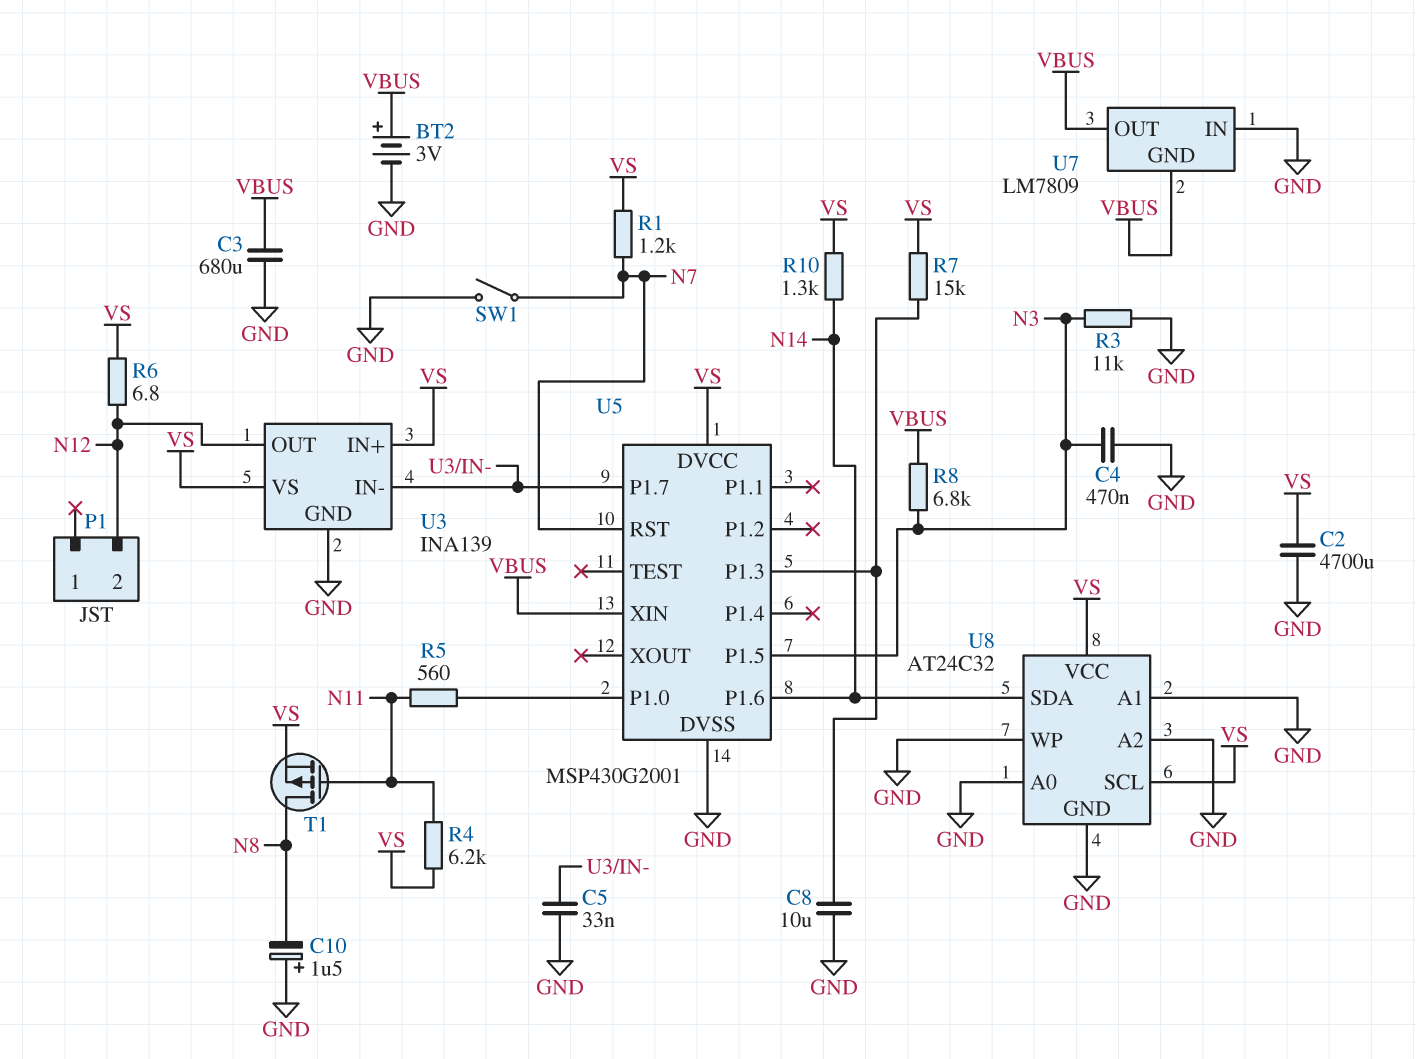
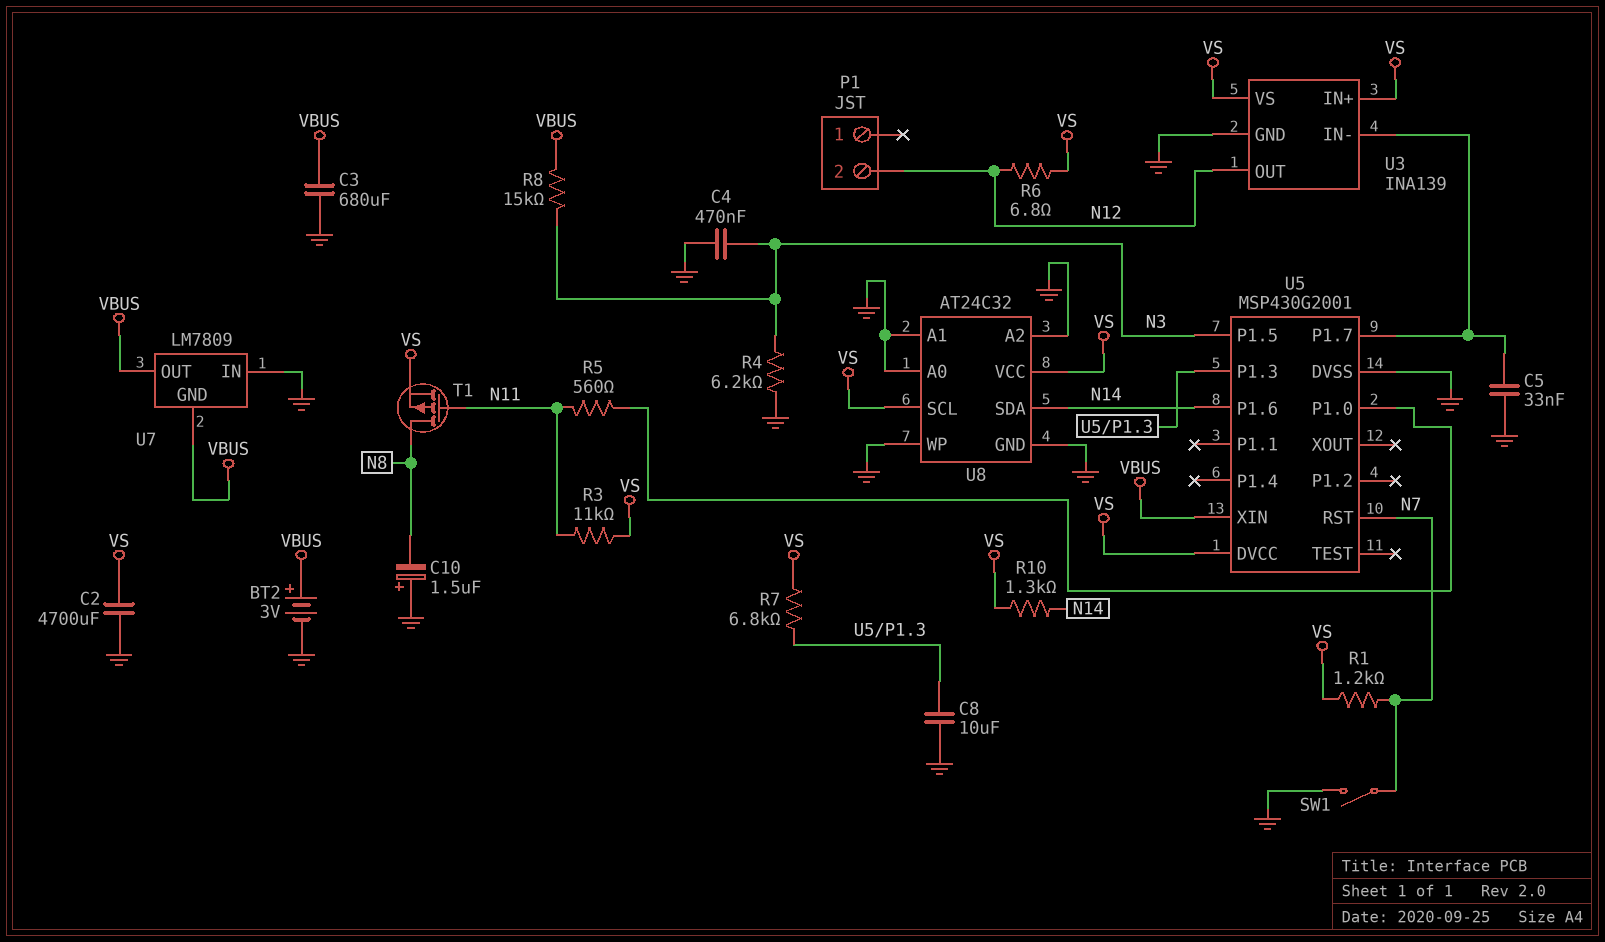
R3: 11k (GND, N3) -> 11k (N11, VS)
R4: 6.2k (N11, VS) -> 6.2k (GND, N3)
R7: 15k (U5/P1.3, VS) -> 6.8k (U5/P1.3, VS)
R8: 6.8k (N3, VBUS) -> 15k (N3, VBUS)

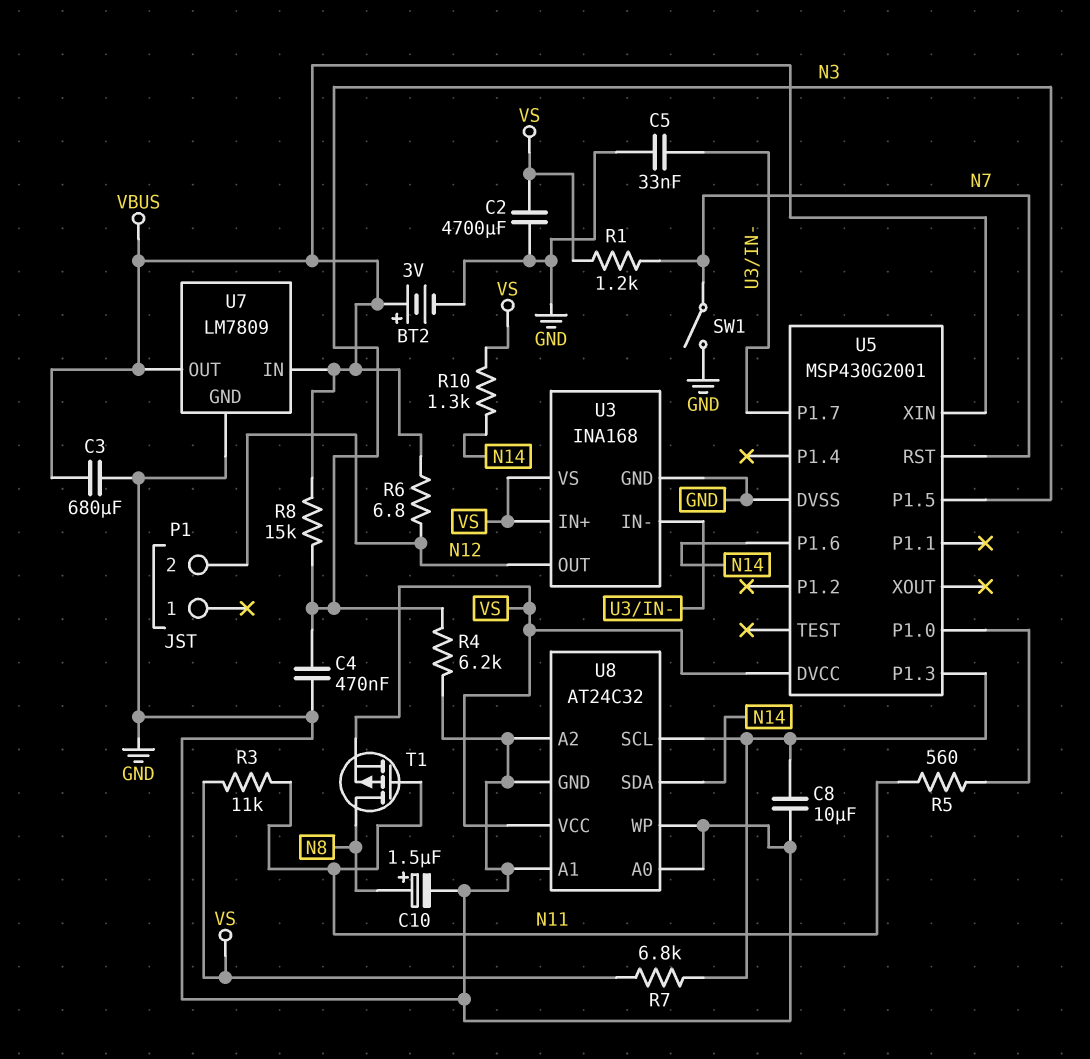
C10: 1.5uF (plus GND, minus N8) -> 1.5uF (plus N8, minus GND)
R6: 6.8 (N12, VS) -> 6.8 (N12, VBUS)
U3: INA139 -> INA168
U7 pin GND: VBUS -> GND
U7 pin IN: GND -> VBUS
U8 pin SCL: VS -> U5/P1.3

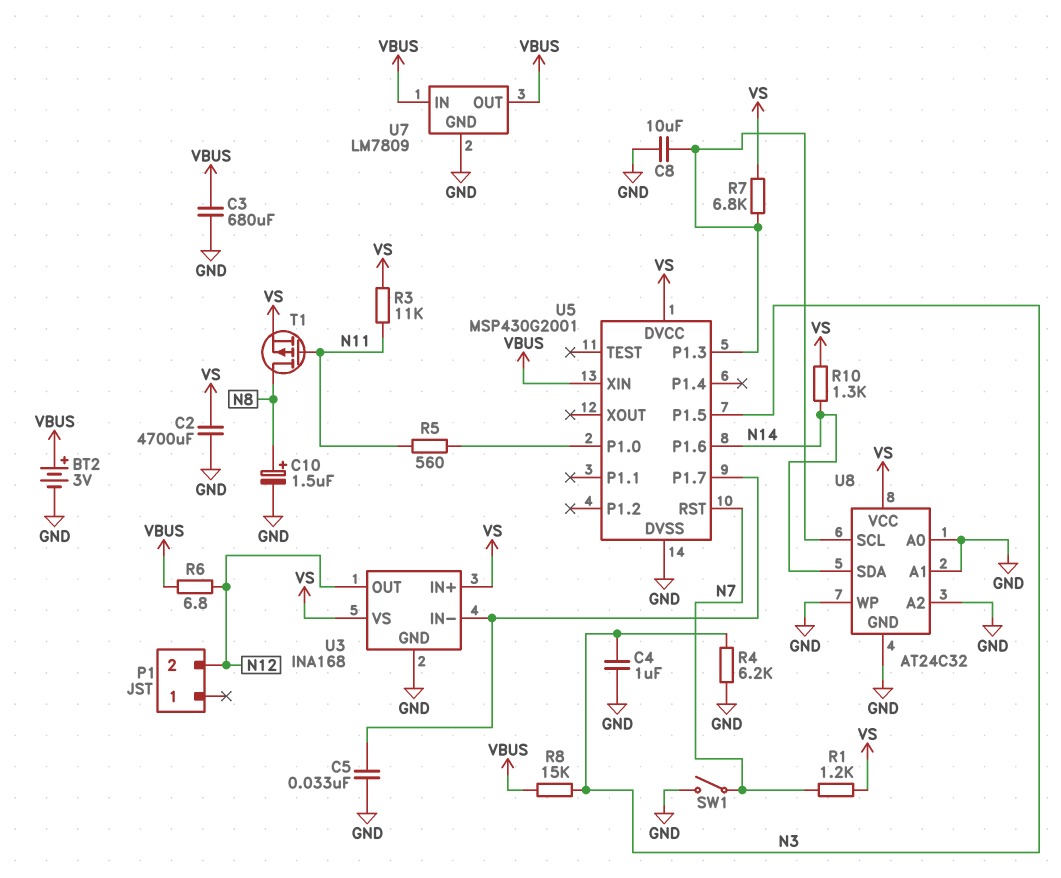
C4: 470nF (GND, N3) -> 1uF (GND, N3)

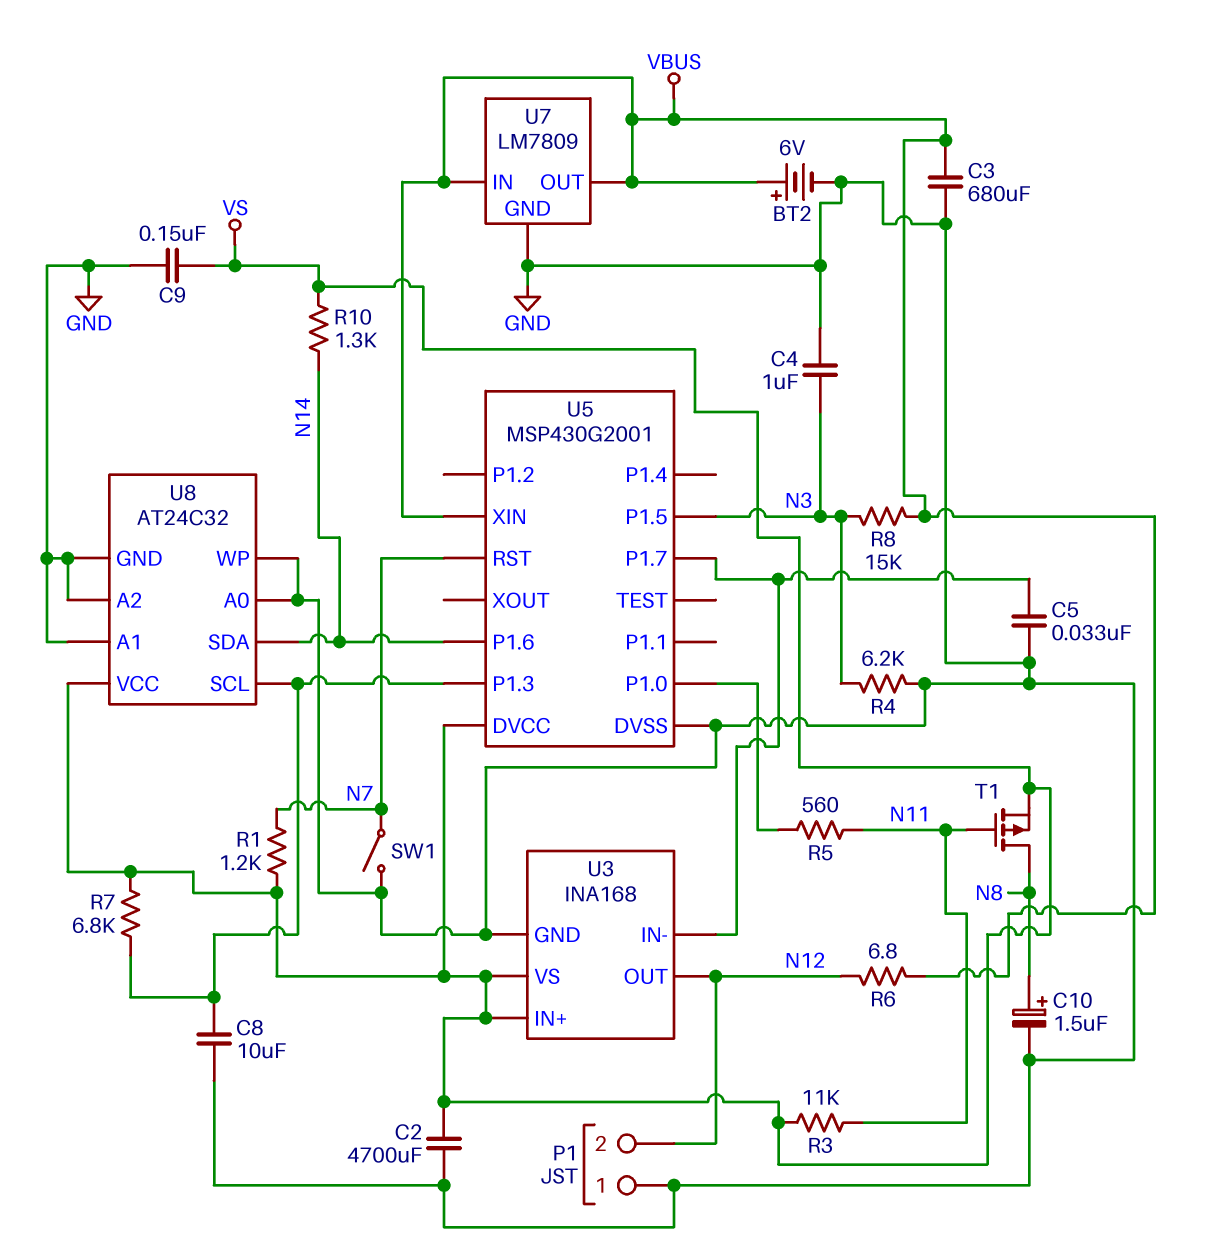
BT2: 3V (plus VBUS, minus GND) -> 6V (plus VBUS, minus GND)
C9: none -> 150nF (GND, VS)
P1 pin 1: none -> GND

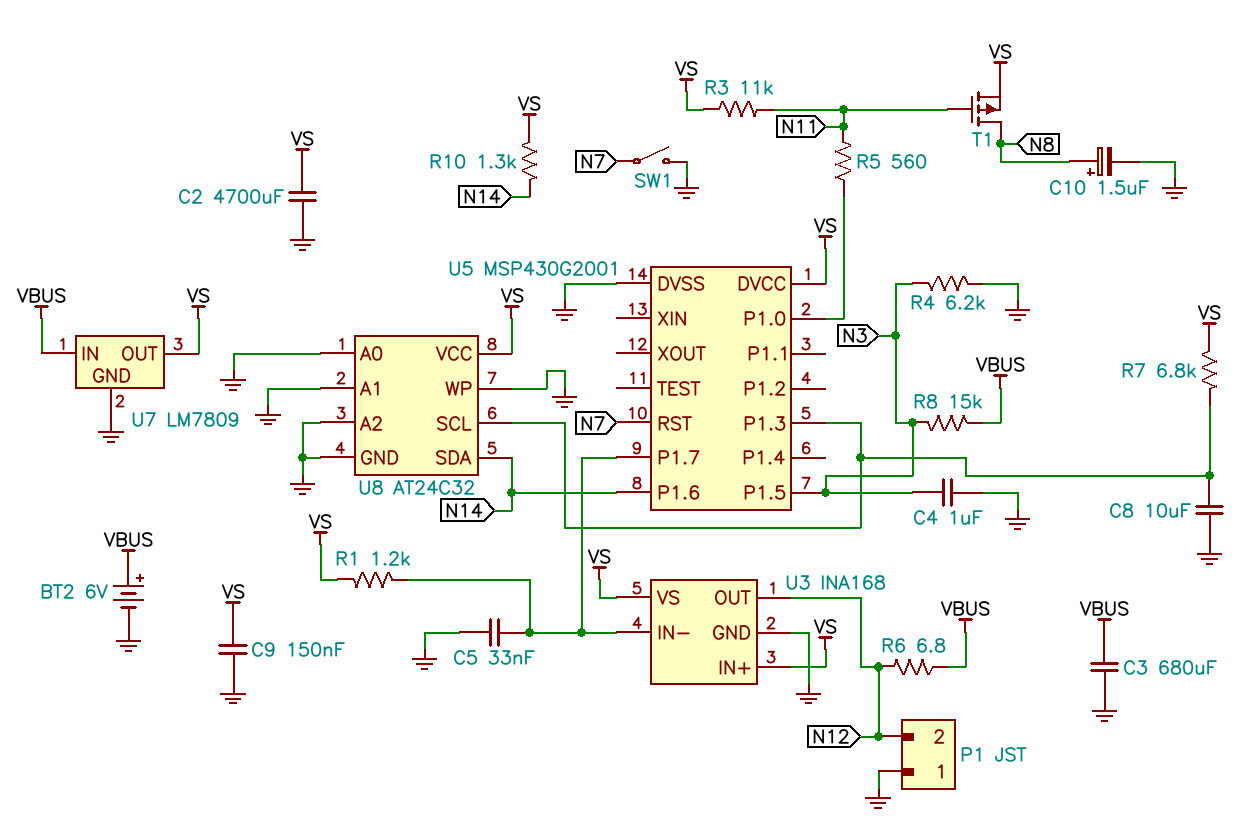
R1: 1.2k (N7, VS) -> 1.2k (U3/IN-, VS)
U5 pin XIN: VBUS -> none
U7 pin OUT: VBUS -> VS

